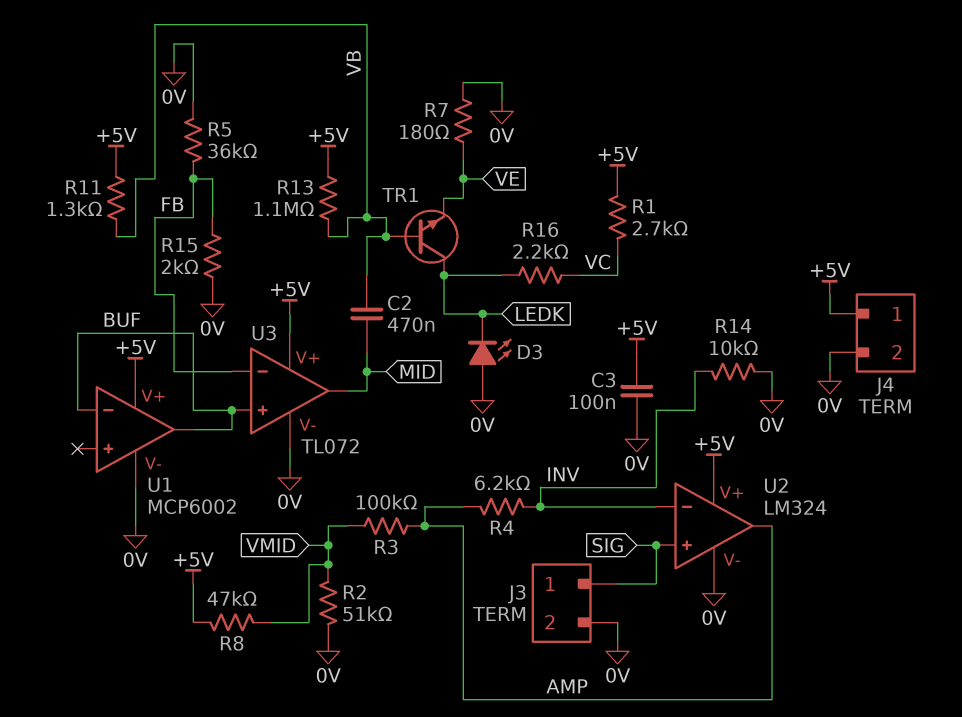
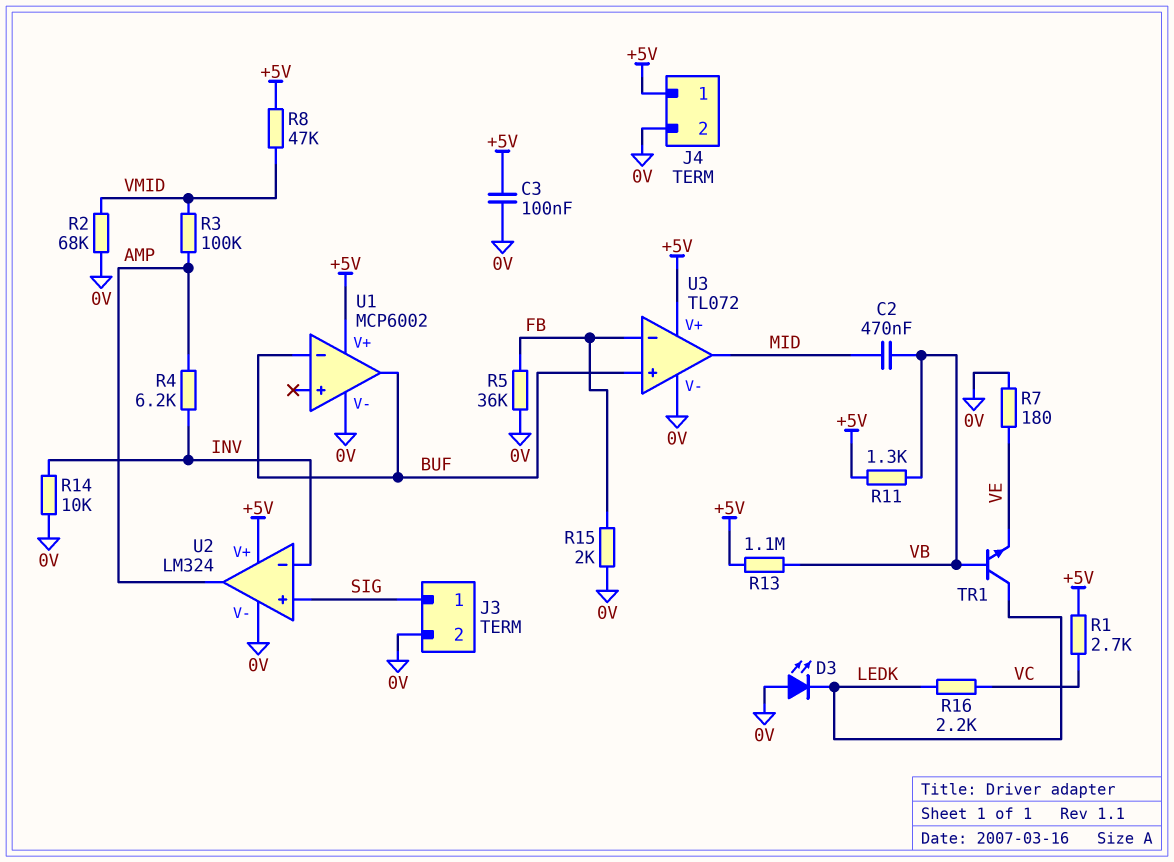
R2: 51k (0V, VMID) -> 68k (0V, VMID)

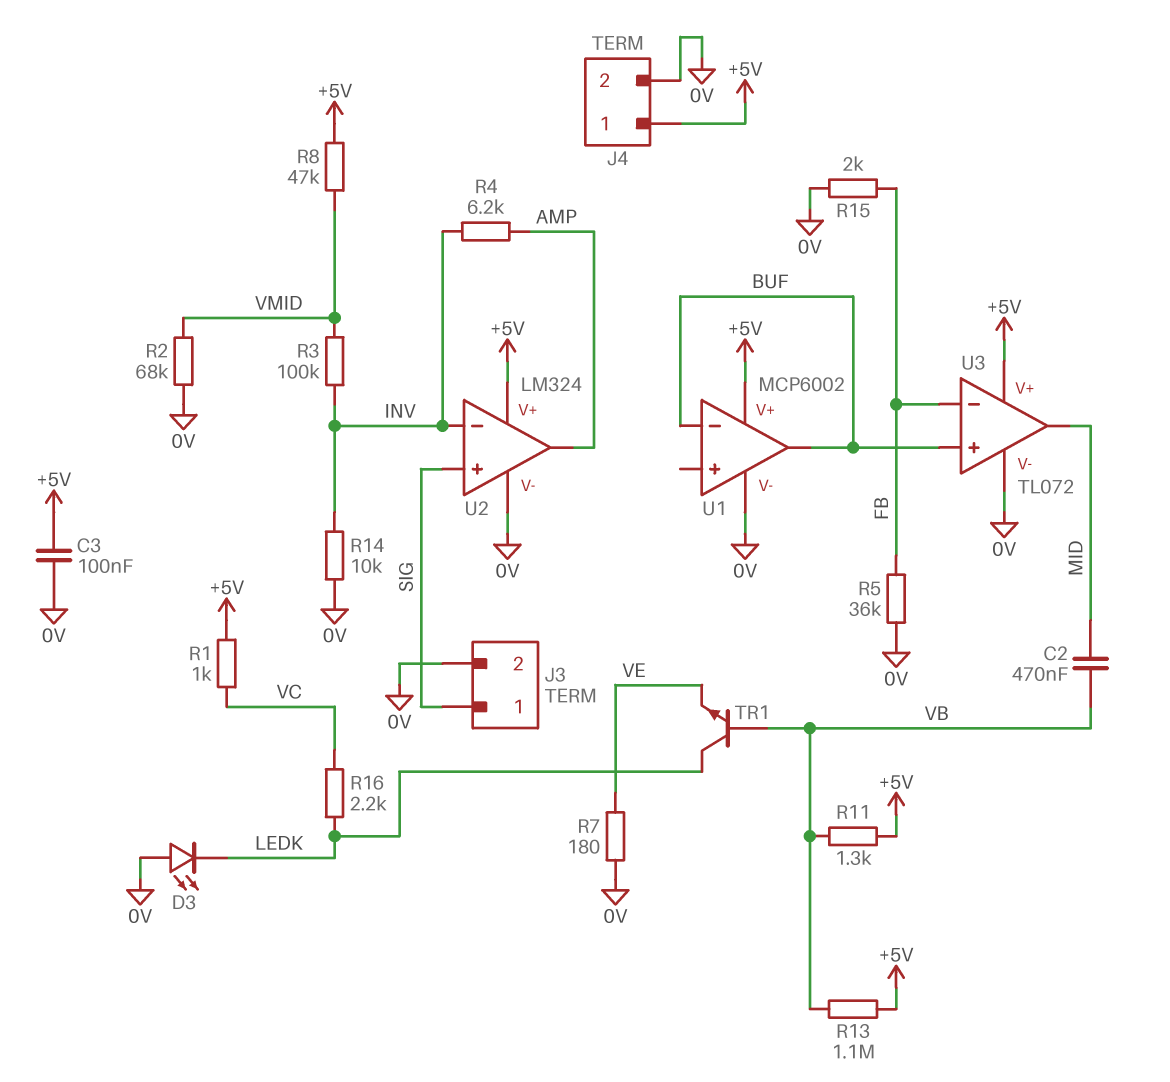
R1: 2.7k (+5V, VC) -> 1k (+5V, VC)
R3: 100k (AMP, VMID) -> 100k (INV, VMID)

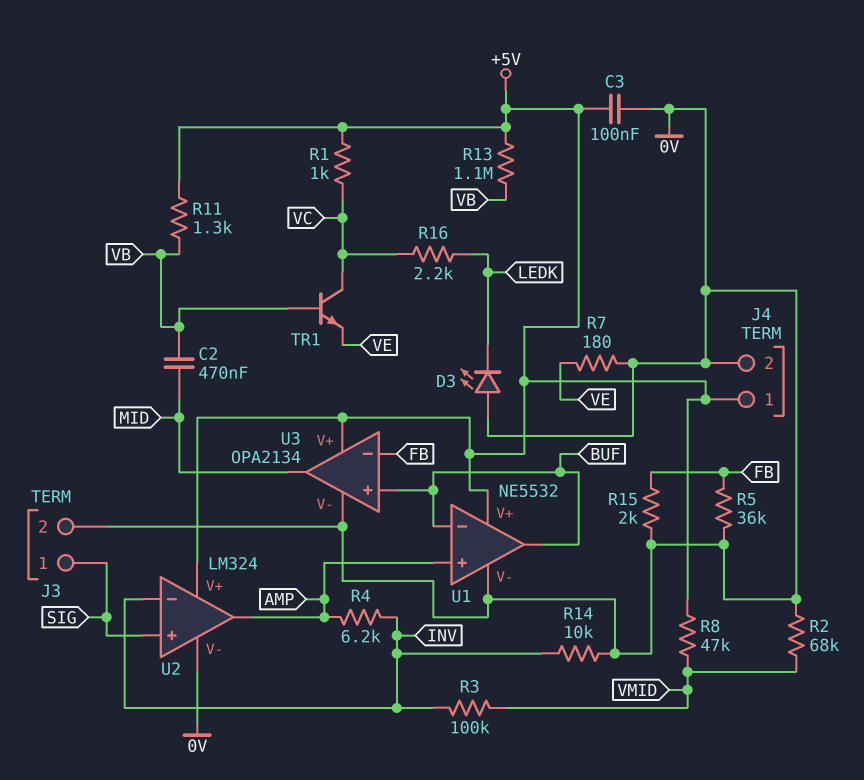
TR1: NPN (B VB, C LEDK, E VE) -> NPN (B VB, C VC, E VE)
U1: MCP6002 -> NE5532
U1 pin in+: none -> AMP
U3: TL072 -> OPA2134

